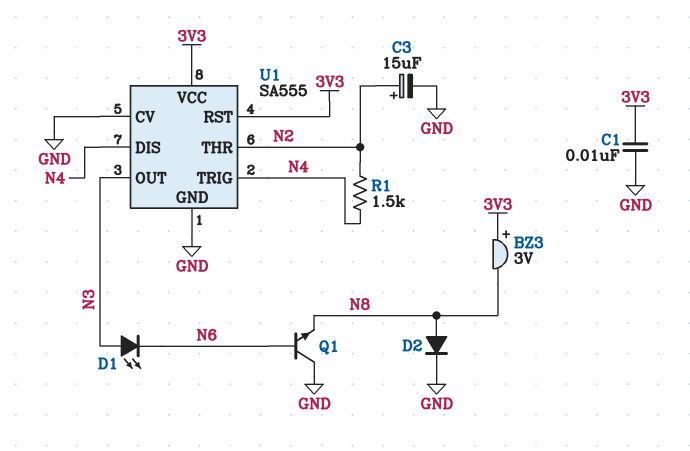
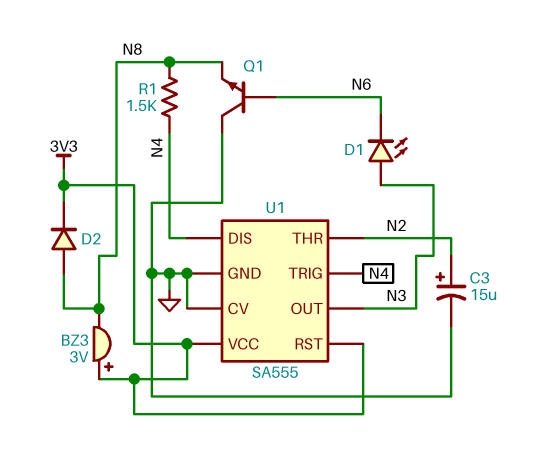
C1: 10nF (3V3, GND) -> none
D2: diode (A N8, K GND) -> diode (A N8, K 3V3)
R1: 1.5k (N2, N4) -> 1.5k (N4, N8)

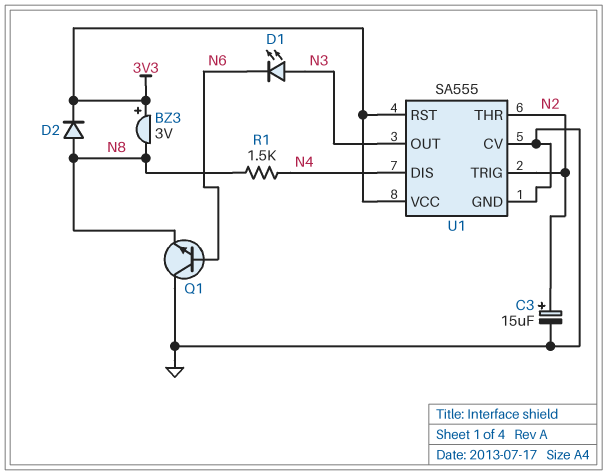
U1 pin TRIG: N4 -> N2

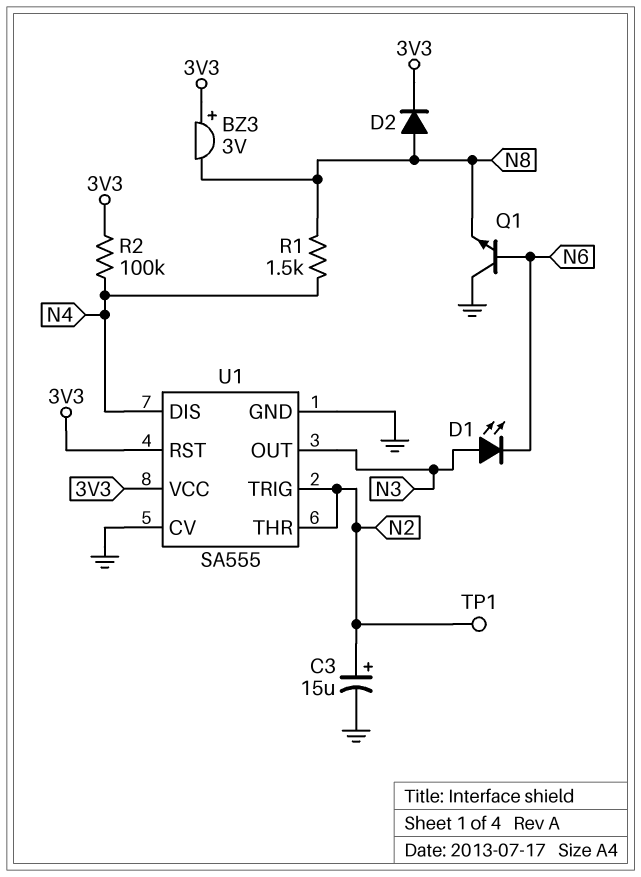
R2: none -> 100k (3V3, N4)
TP1: none -> test point (N2)

